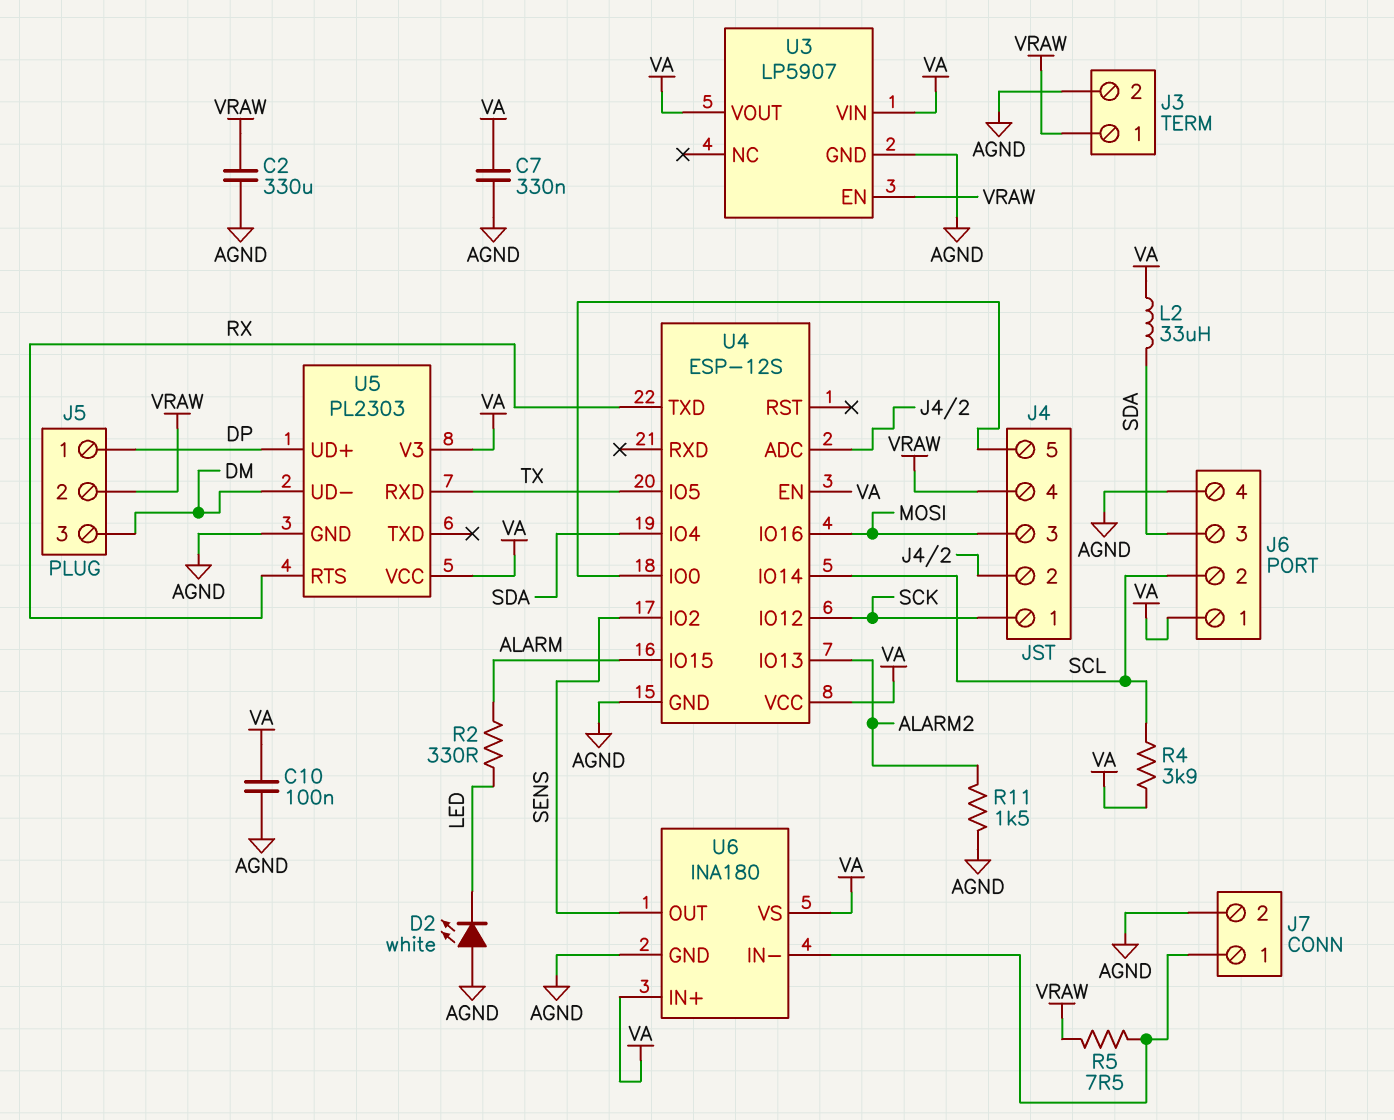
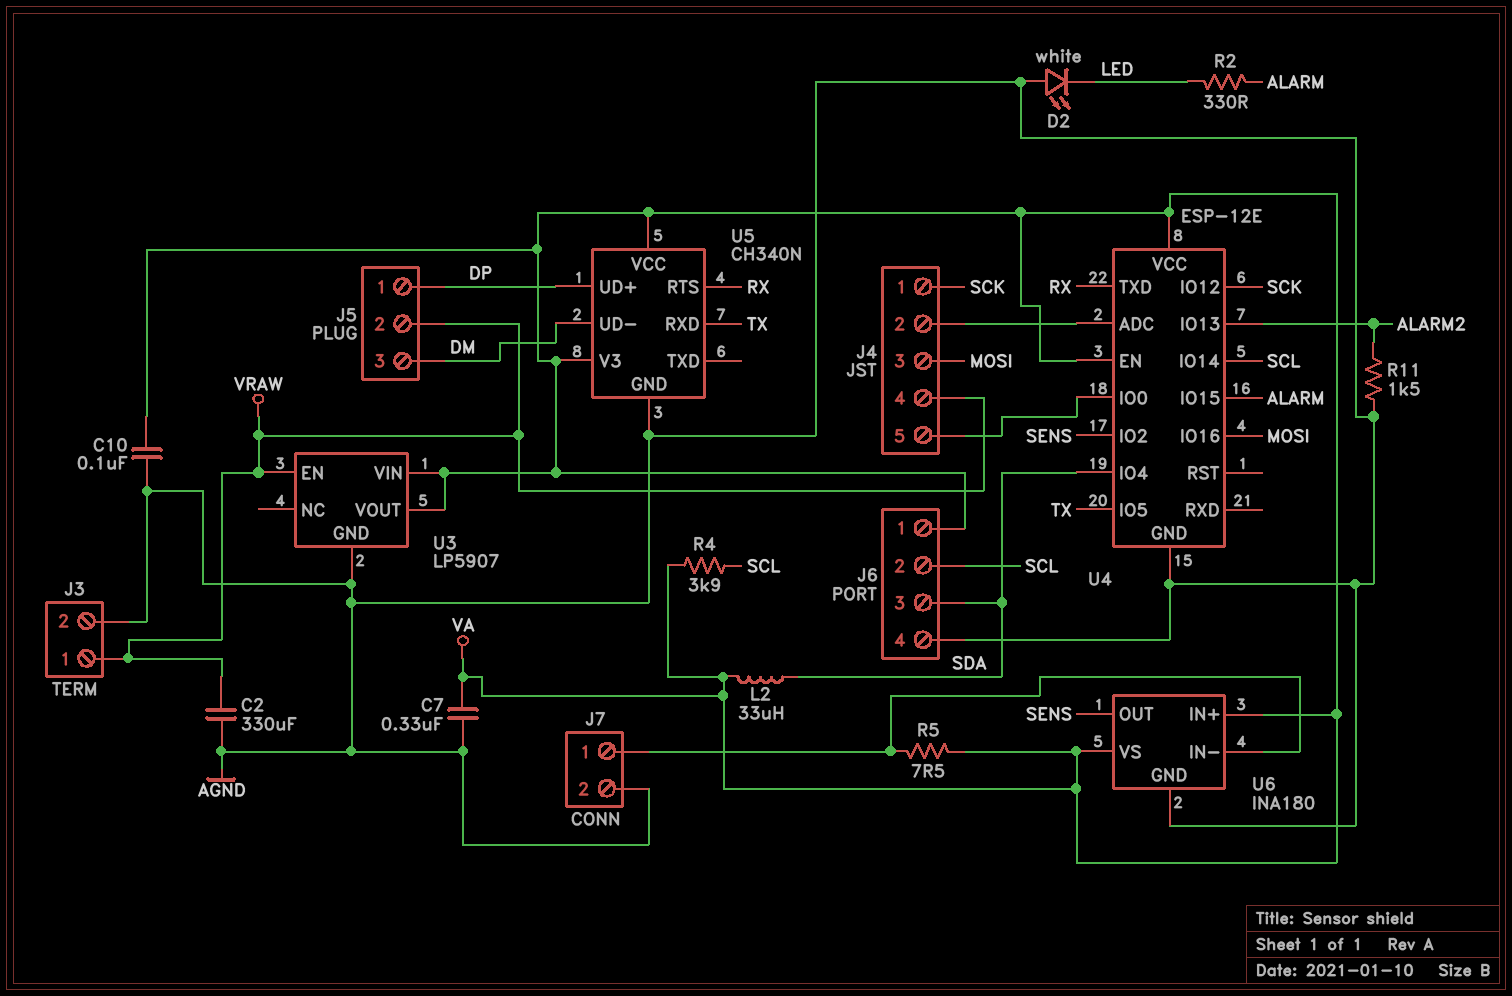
R5: 7.5 (J7/1, VRAW) -> 7.5 (J7/1, VA)
U4: ESP-12S -> ESP-12E
U5: PL2303 -> CH340N

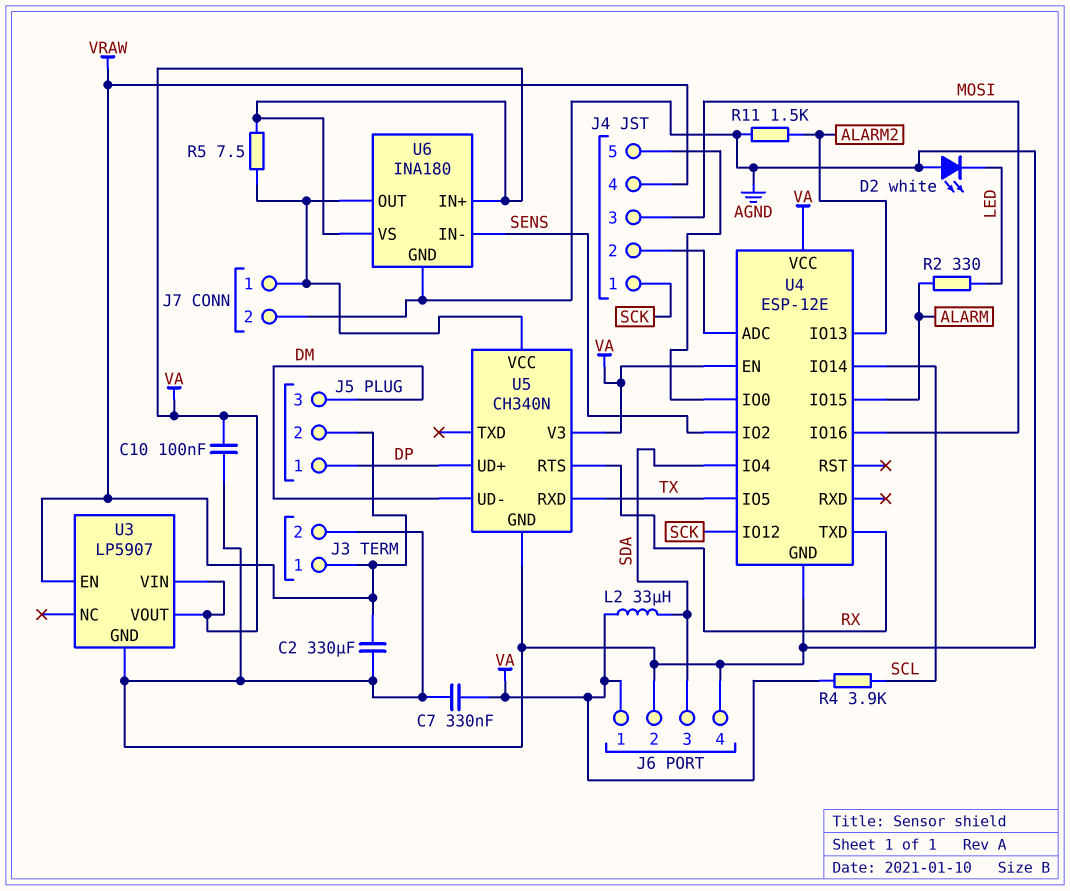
J6 pin 2: SCL -> AGND
U5 pin VCC: VA -> J7/1
U6 pin IN-: J7/1 -> SENS
U6 pin OUT: SENS -> J7/1

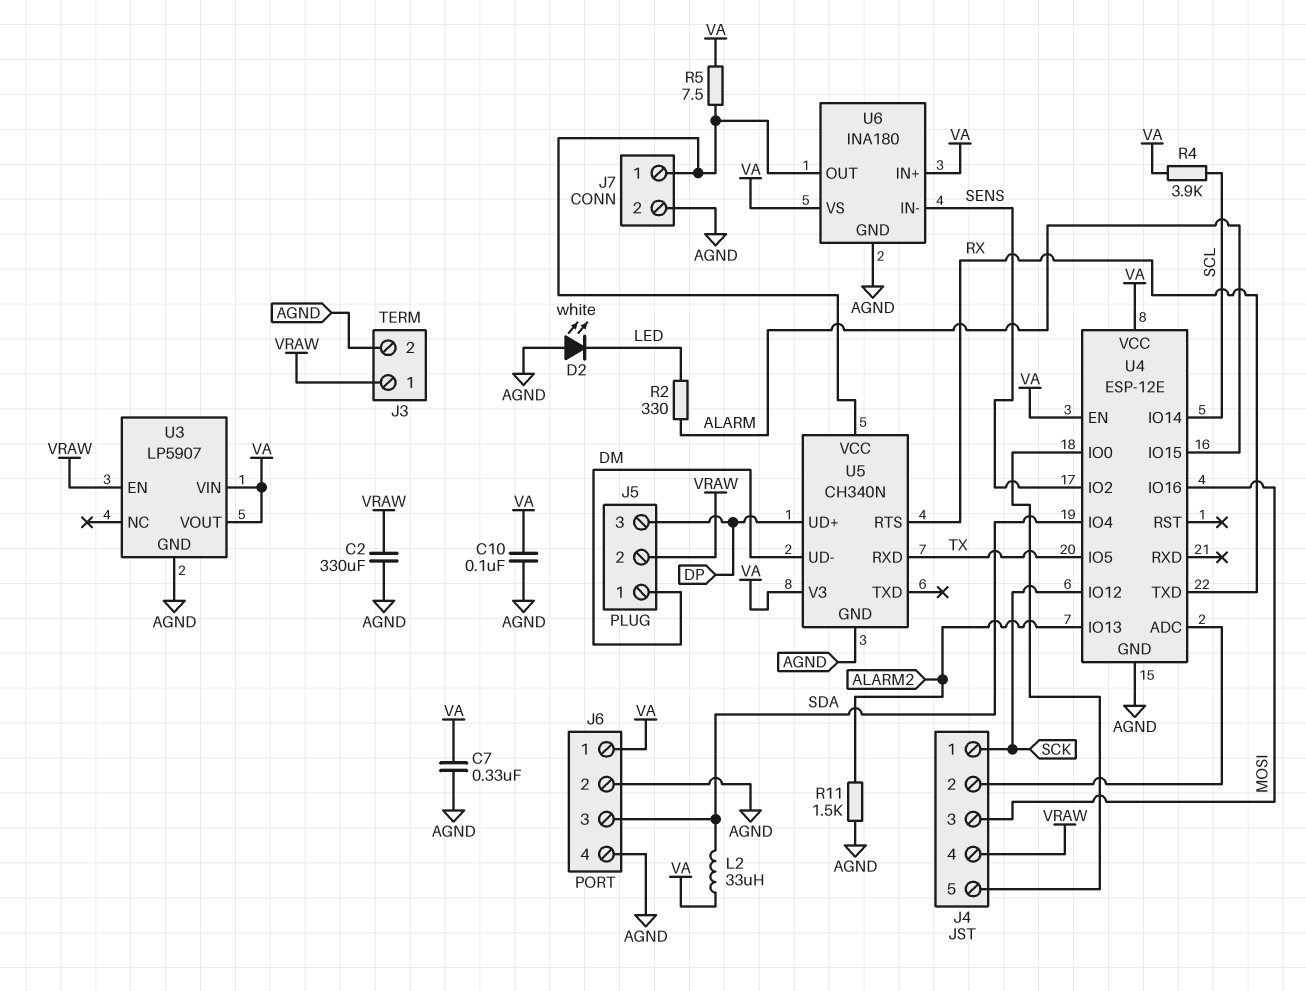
J5 pin 1: DP -> DM
J5 pin 3: DM -> DP

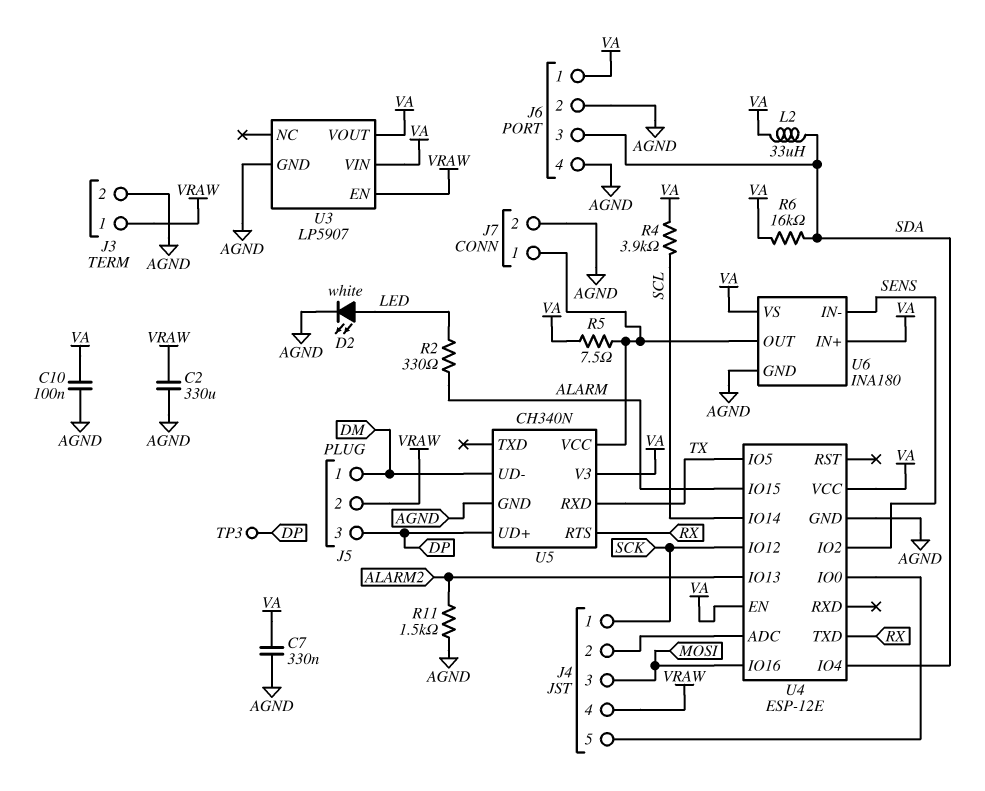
D2: LED white (A AGND, K LED) -> LED white (A LED, K AGND)
R6: none -> 16k (SDA, VA)
TP3: none -> test point (DP)

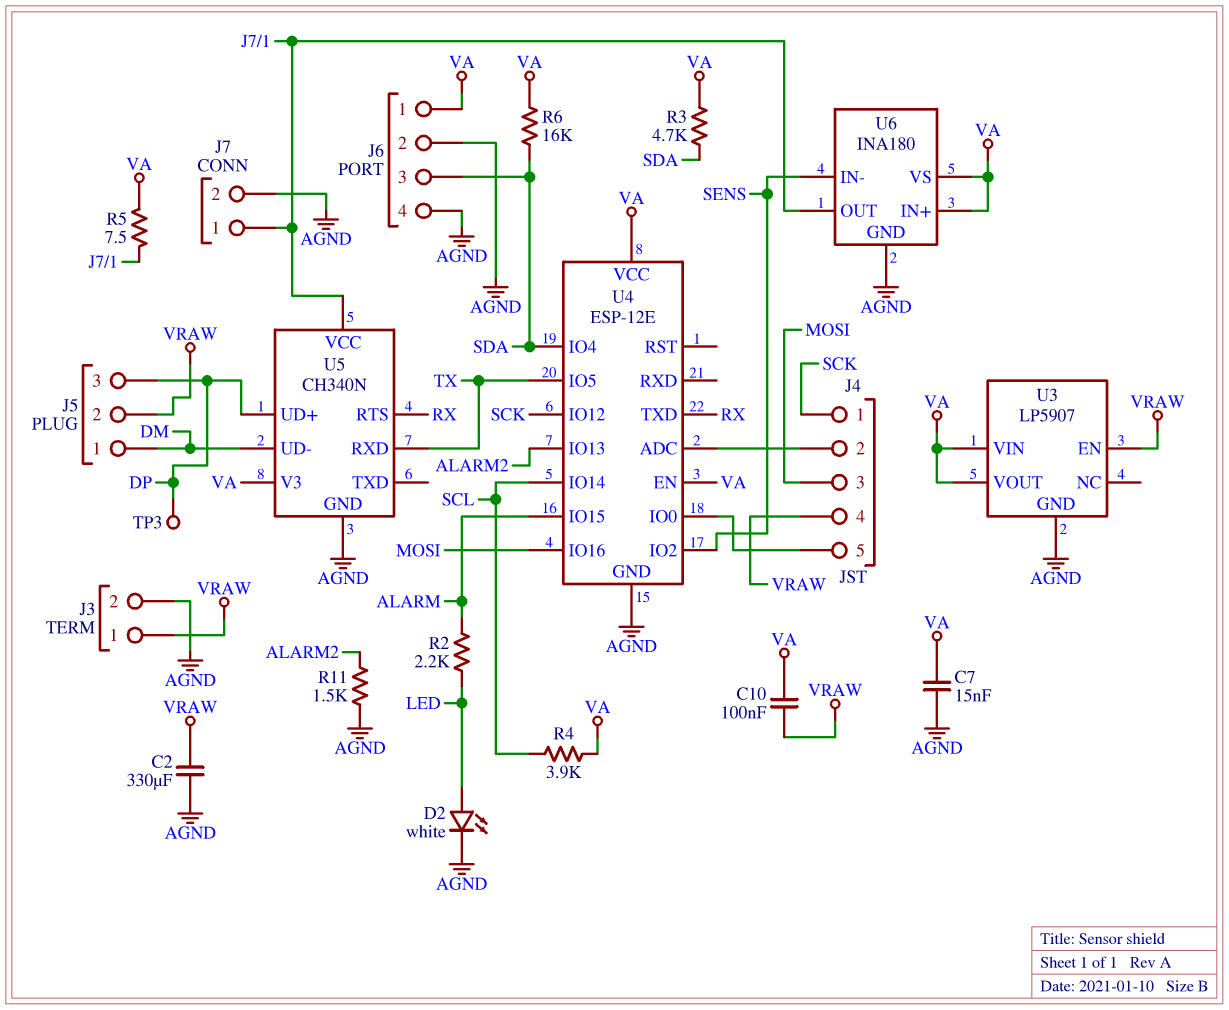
C7: 330nF (AGND, VA) -> 15nF (AGND, VA)
C10: 100nF (AGND, VA) -> 100nF (VA, VRAW)
L2: 33uH (SDA, VA) -> none
R2: 330 (ALARM, LED) -> 2.2k (ALARM, LED)
R3: none -> 4.7k (SDA, VA)

